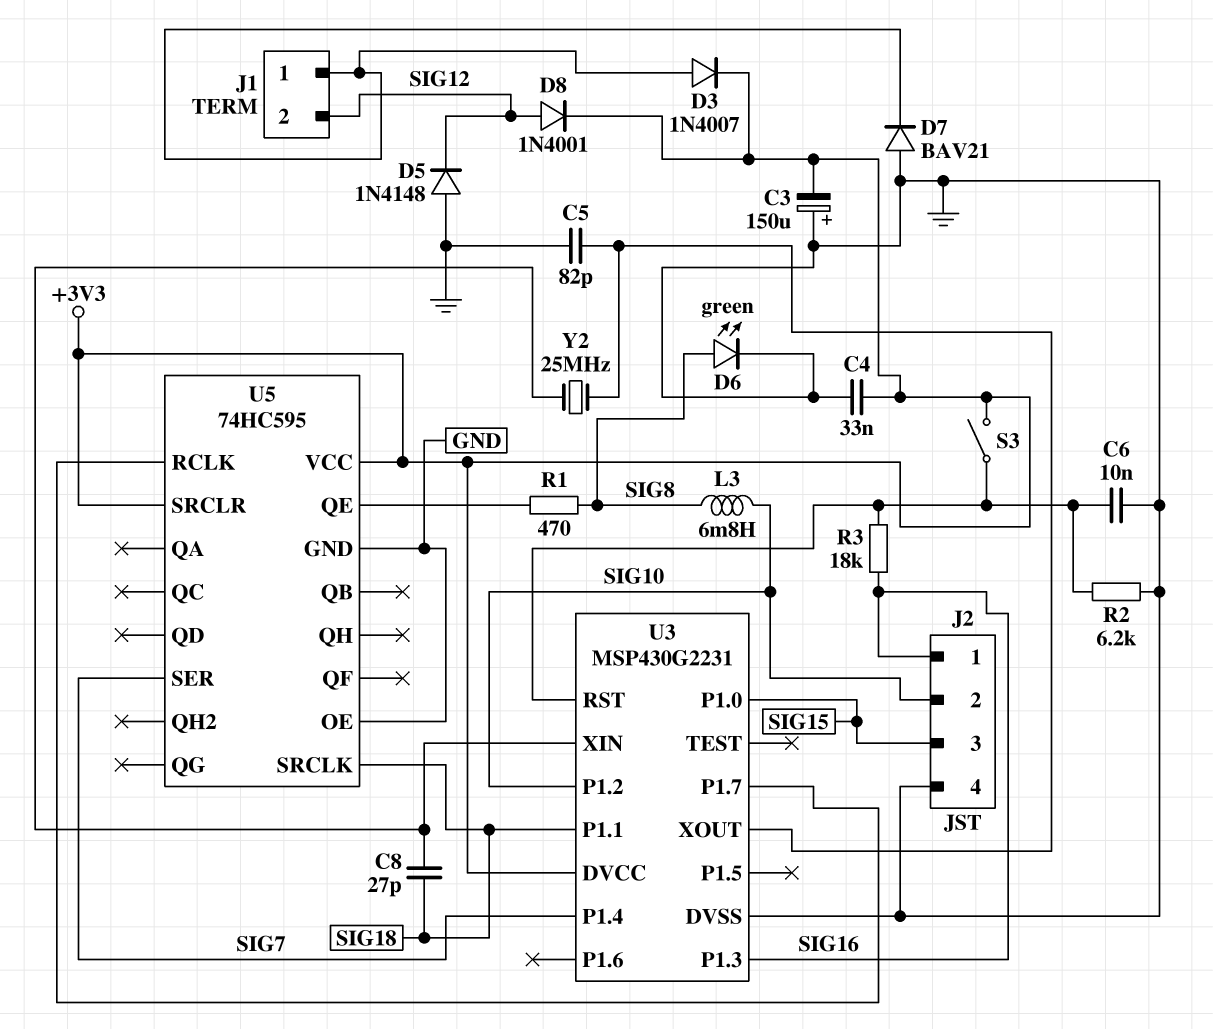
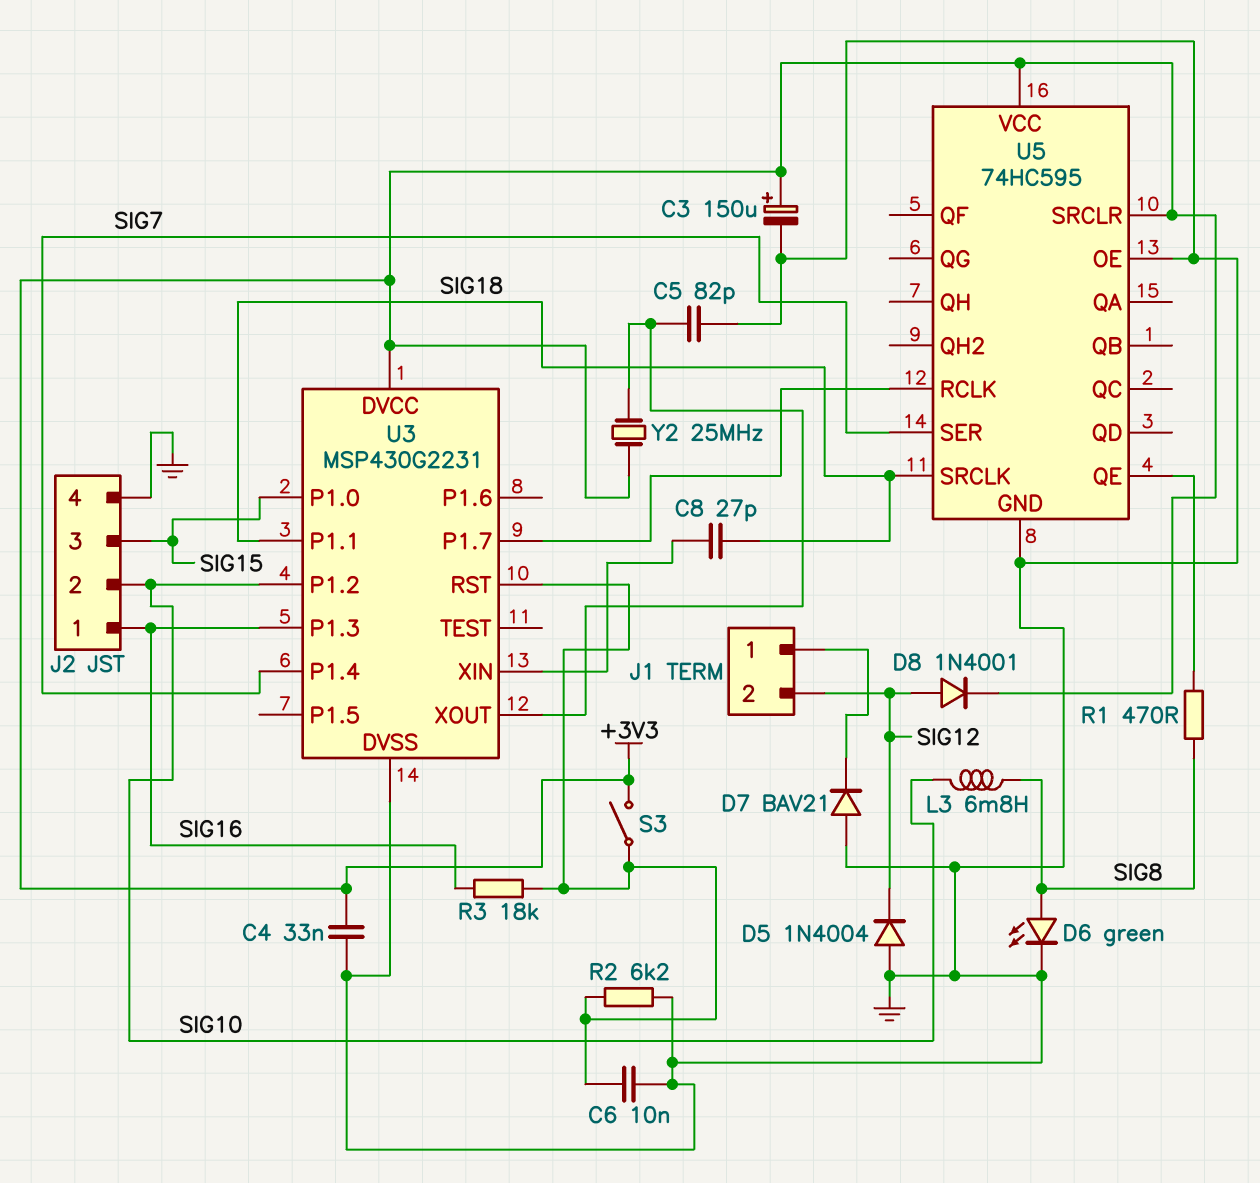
C3: 150uF (plus GND, minus +3V3) -> 150uF (plus +3V3, minus GND)
D3: diode 1N4007 (A J1/1, K +3V3) -> none
D5: diode 1N4148 (A GND, K SIG12) -> diode 1N4004 (A GND, K SIG12)
Y2: 25MHz (U3/XIN, U3/XOUT) -> 25MHz (+3V3, U3/XOUT)

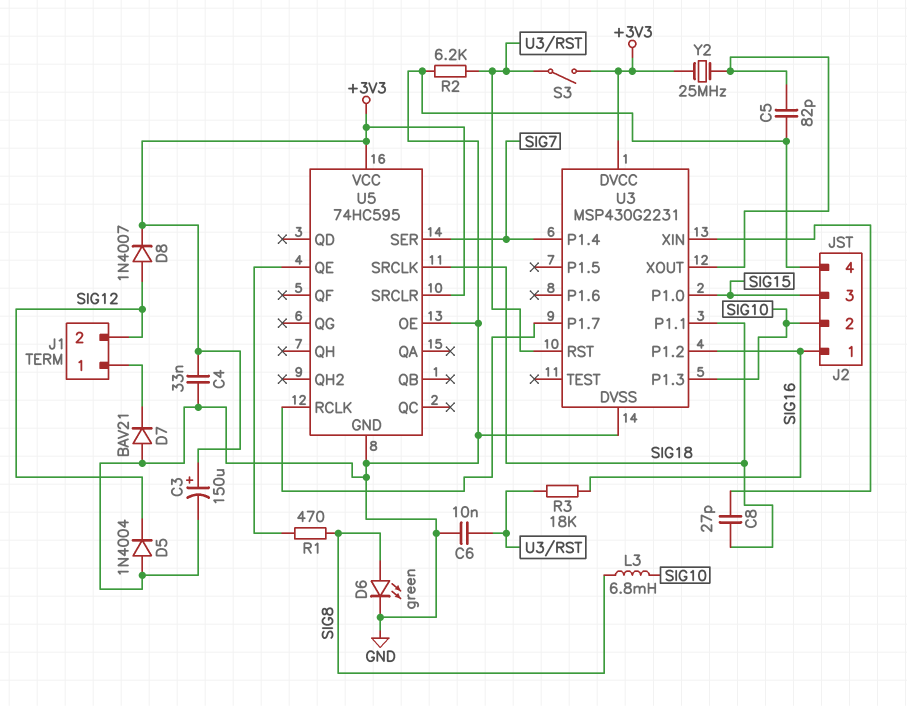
D8: diode 1N4001 (A SIG12, K +3V3) -> diode 1N4007 (A SIG12, K +3V3)
U3 pin P1.2: SIG10 -> SIG16
U3 pin P1.3: SIG16 -> SIG10

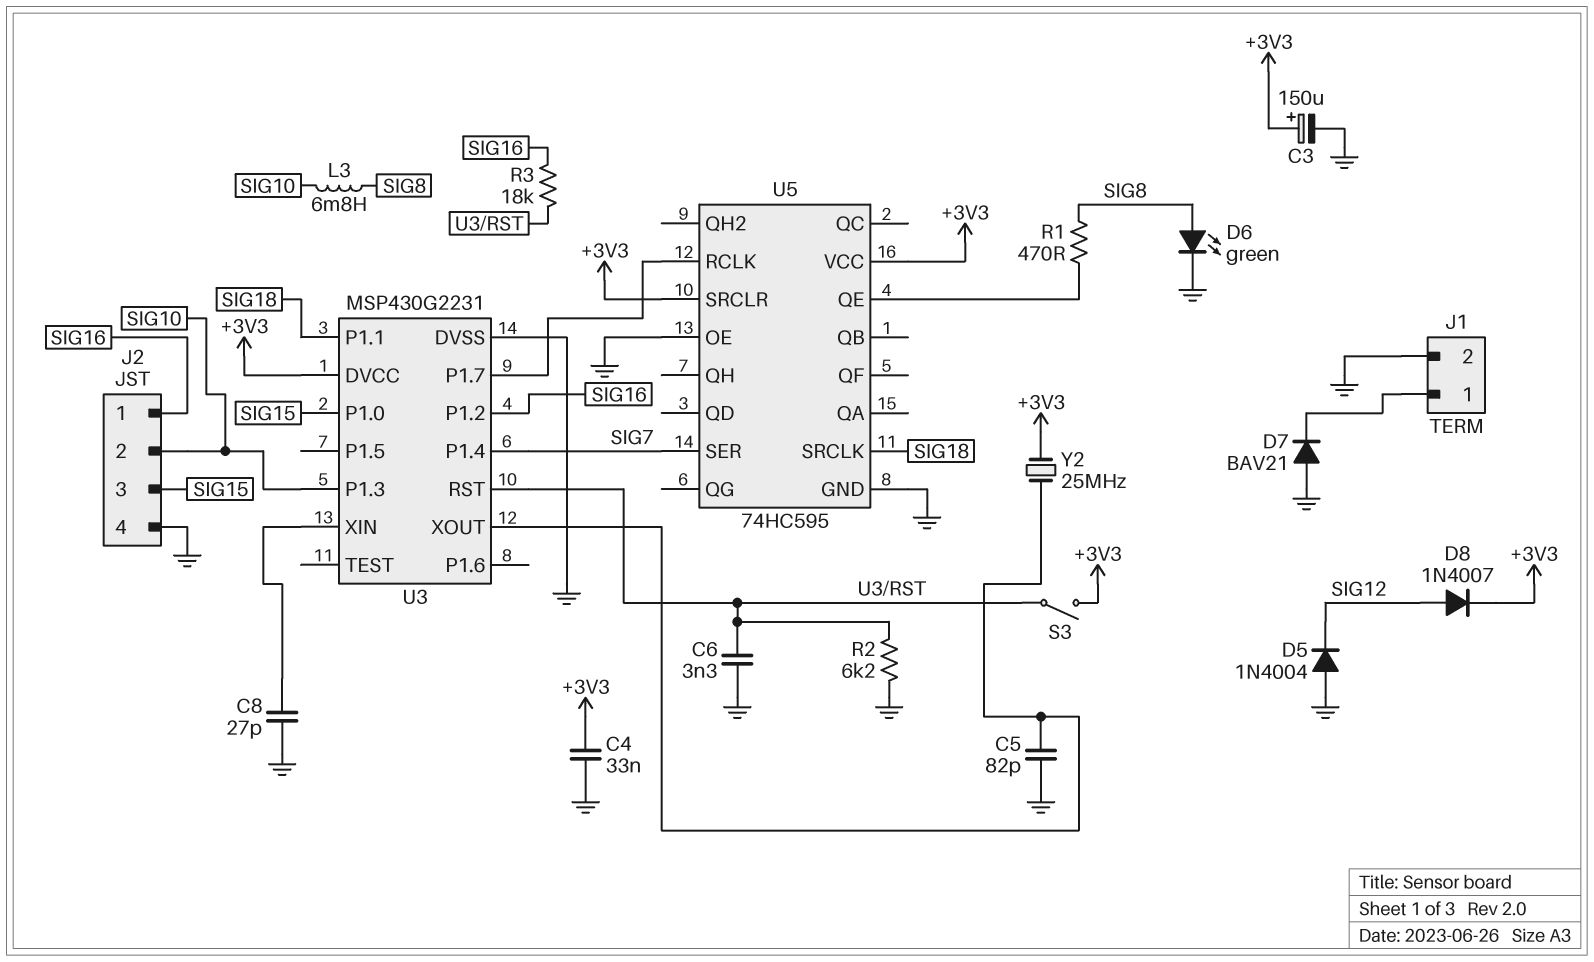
C6: 10nF (GND, U3/RST) -> 3.3nF (GND, U3/RST)
C8: 27pF (SIG18, U3/XIN) -> 27pF (GND, U3/XIN)
J1 pin 2: SIG12 -> GND

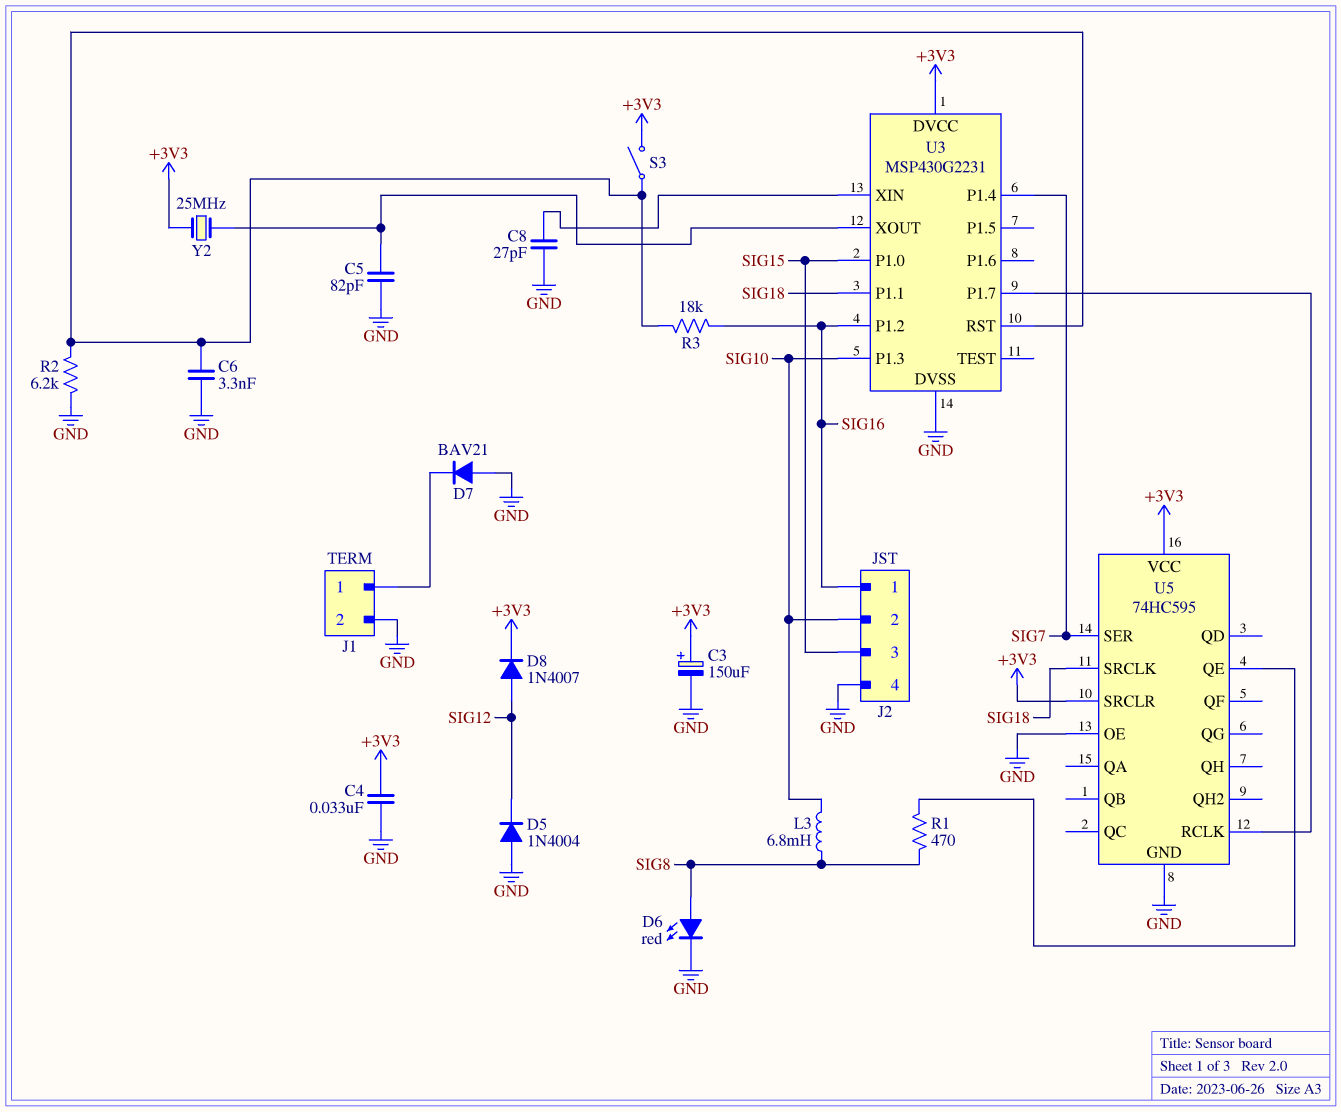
D6: LED green (A SIG8, K GND) -> LED red (A SIG8, K GND)

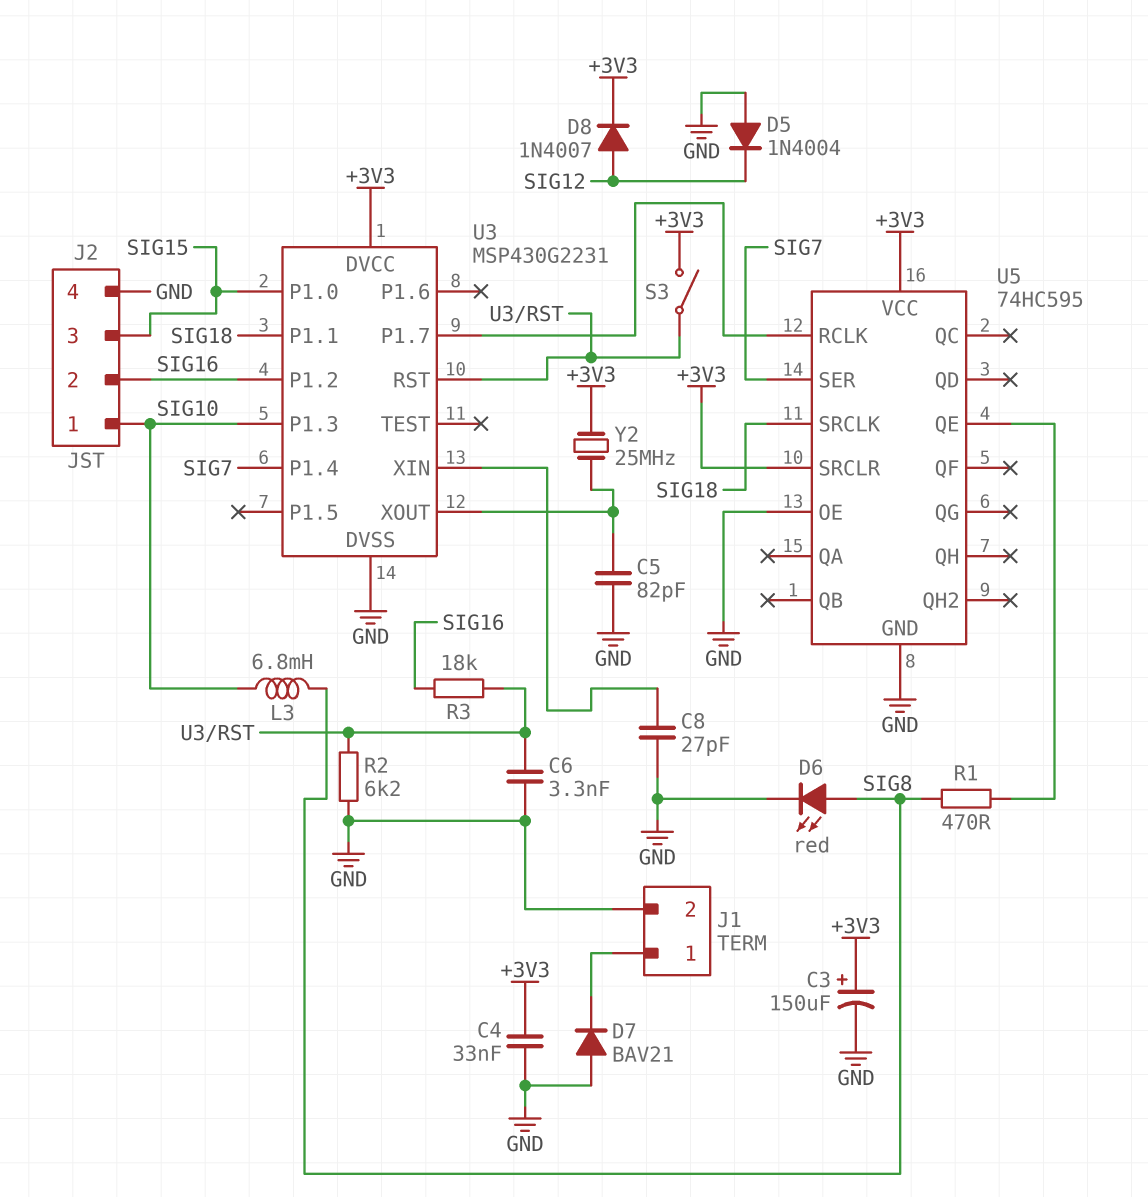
J2 pin 1: SIG16 -> SIG10
J2 pin 2: SIG10 -> SIG16

